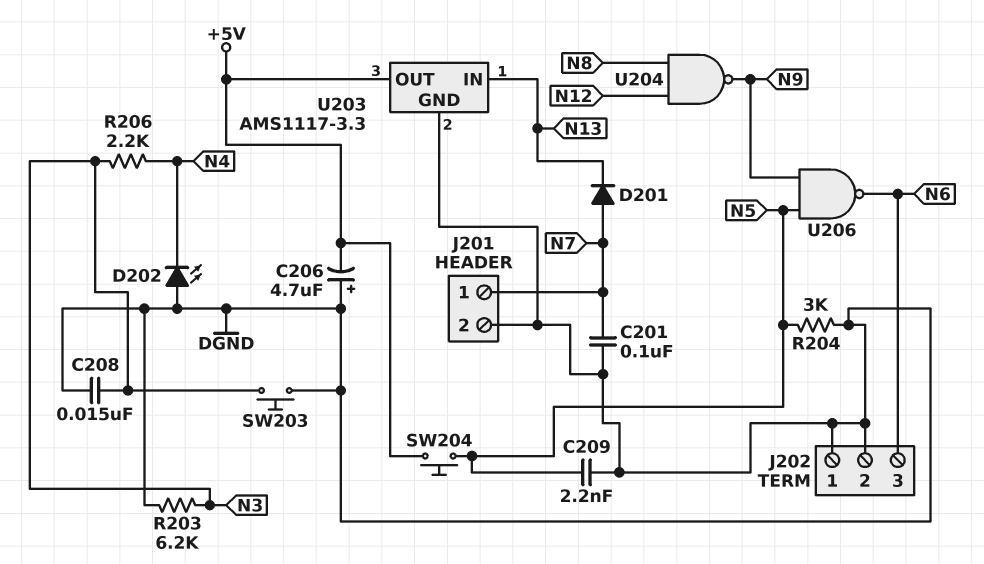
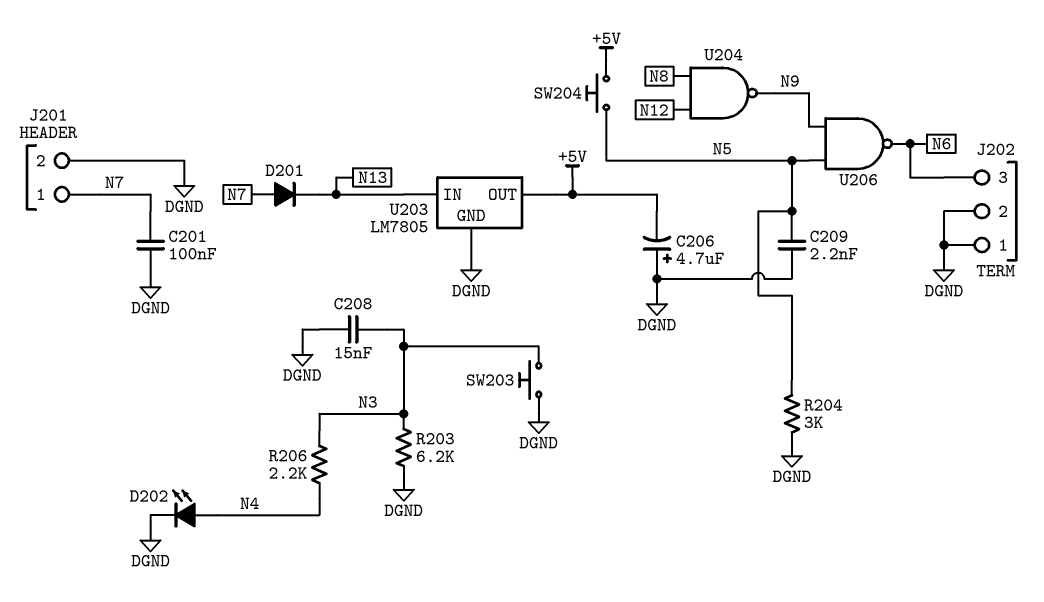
D202: LED (A DGND, K N4) -> LED (A N4, K DGND)
U203: AMS1117-3.3 -> LM7805

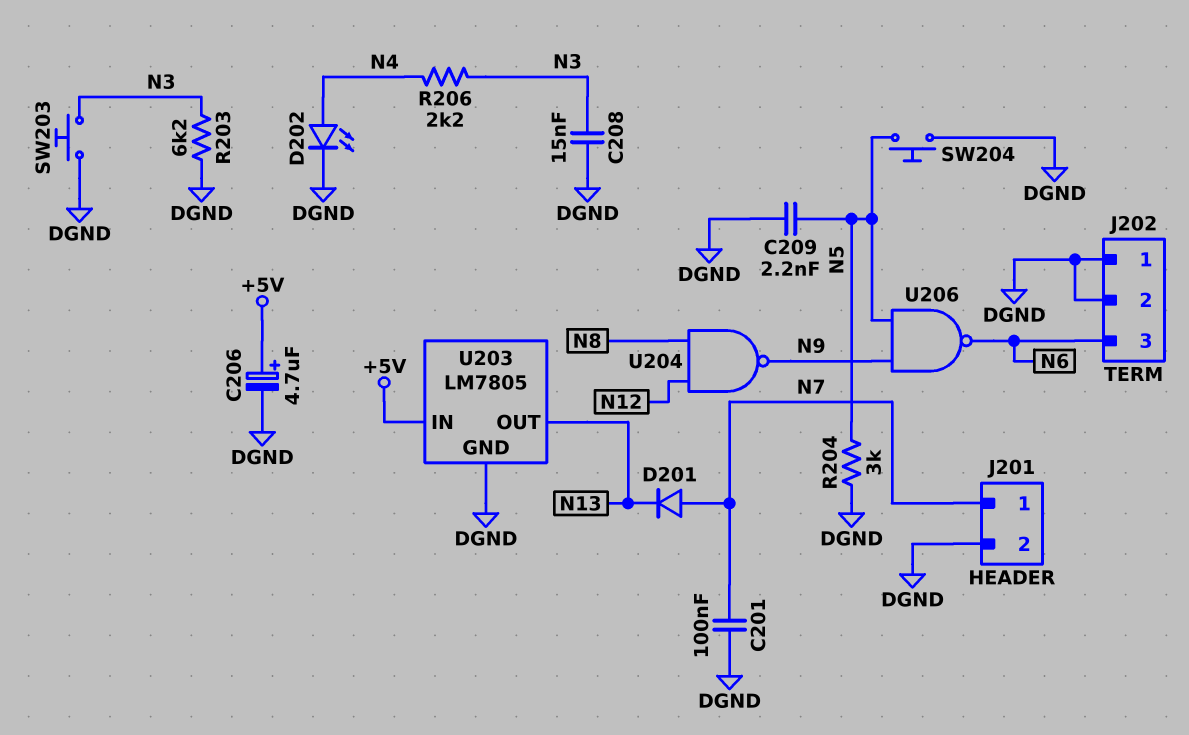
C206: 4.7uF (plus DGND, minus +5V) -> 4.7uF (plus +5V, minus DGND)
SW204: button (+5V, N5) -> button (DGND, N5)
U203 pin IN: N13 -> +5V
U203 pin OUT: +5V -> N13

